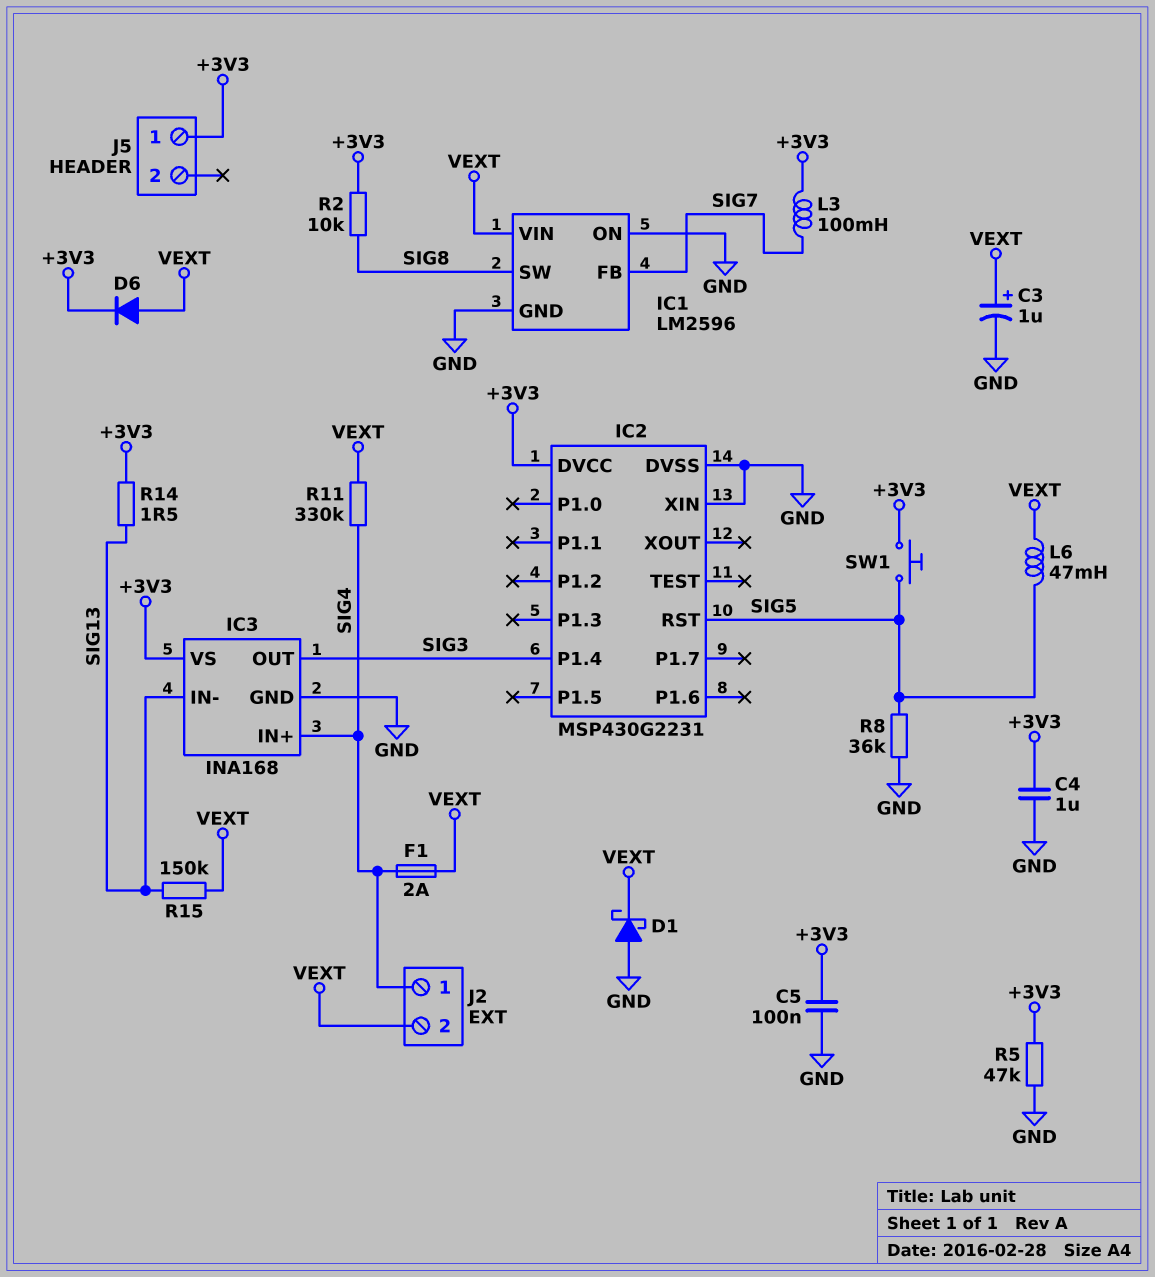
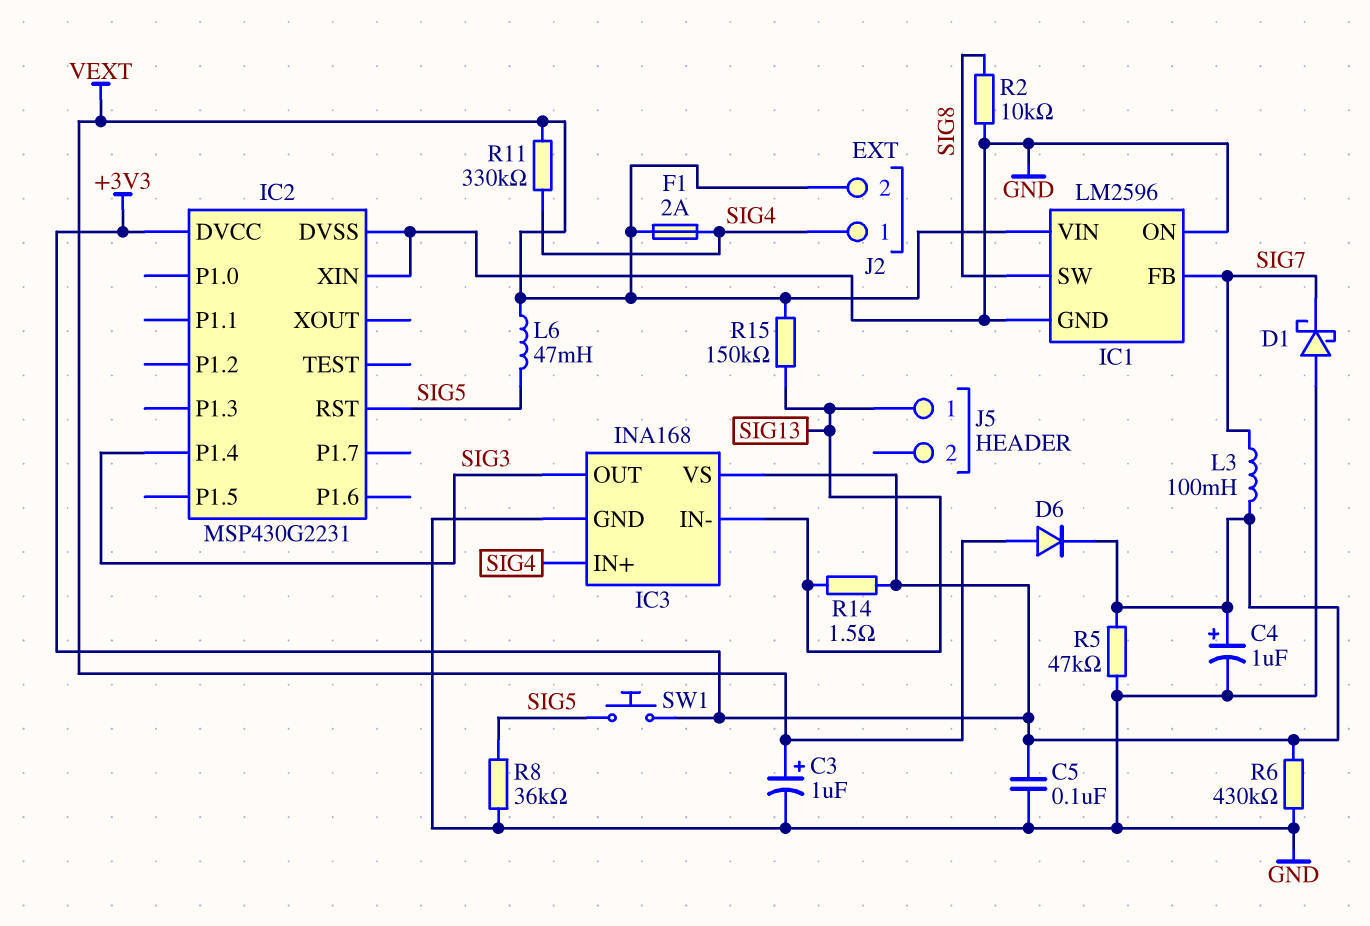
C4: 1uF (+3V3, GND) -> 1uF (plus +3V3, minus GND)
D1: schottky (A GND, K VEXT) -> schottky (A GND, K SIG7)
J5 pin 1: +3V3 -> SIG13
R2: 10k (+3V3, SIG8) -> 10k (GND, SIG8)
R6: none -> 430k (+3V3, GND)

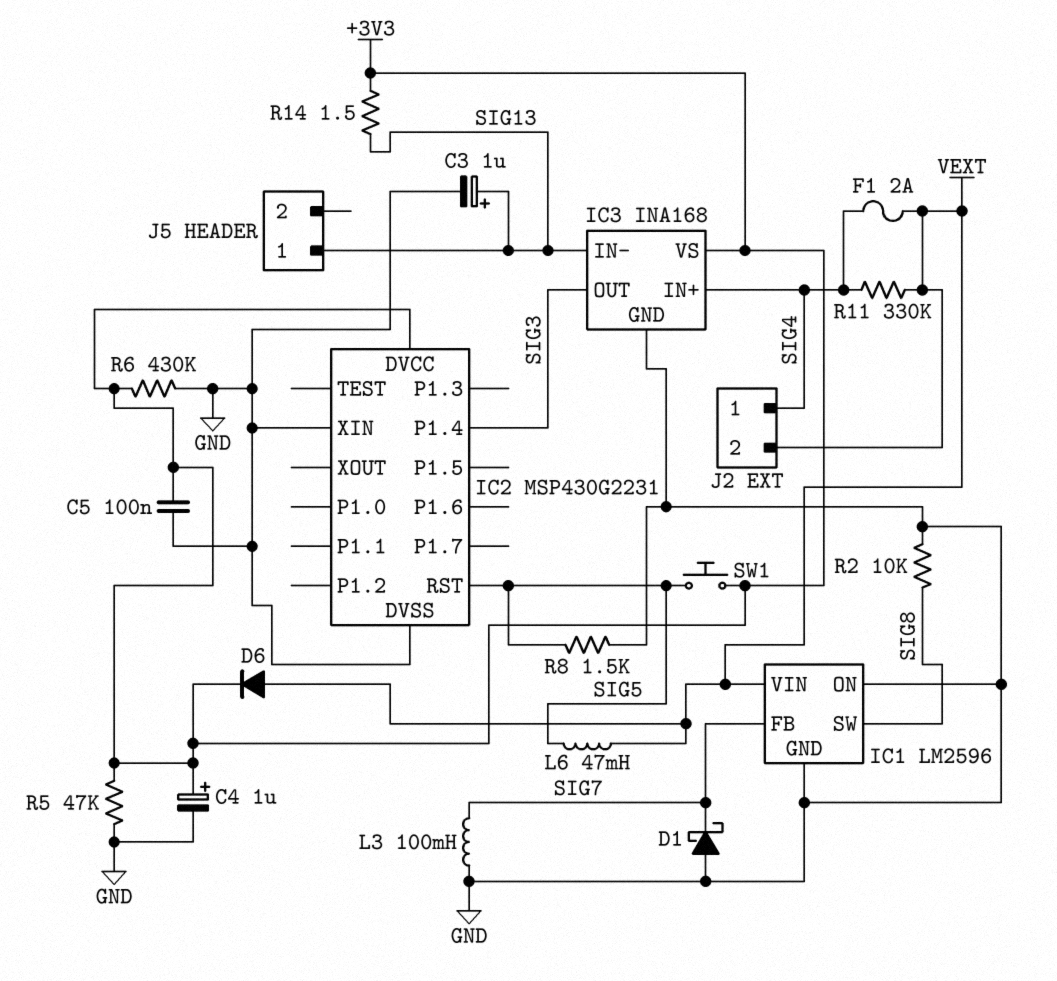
C3: 1uF (plus VEXT, minus GND) -> 1uF (plus SIG13, minus GND)
L3: 100mH (+3V3, SIG7) -> 100mH (GND, SIG7)
R8: 36k (GND, SIG5) -> 1.5k (GND, SIG5)
R15: 150k (SIG13, VEXT) -> none

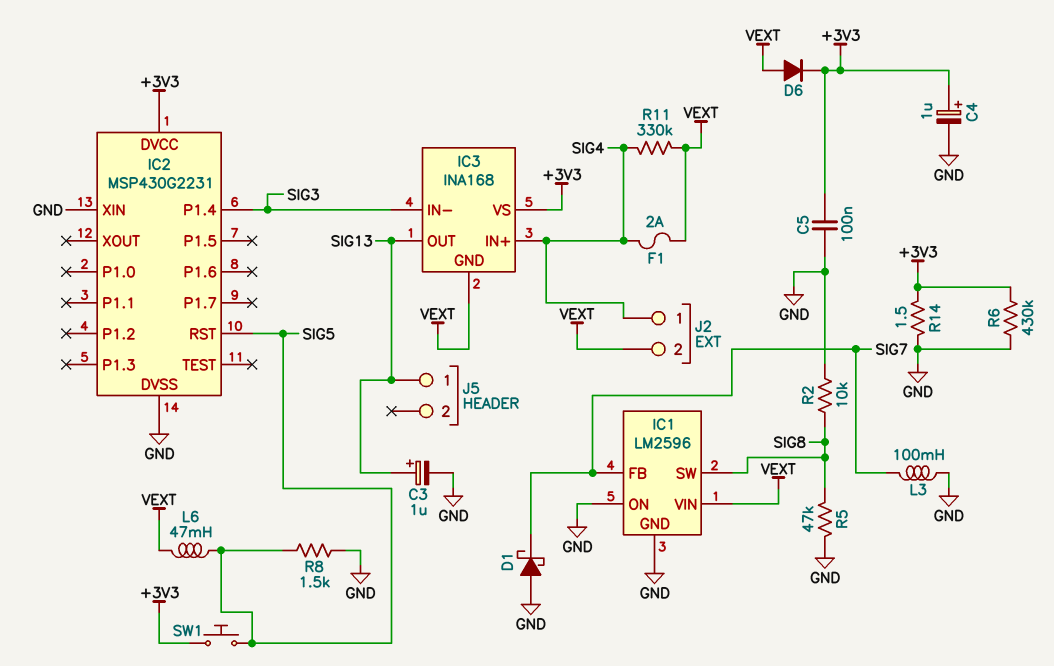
IC3 pin GND: GND -> VEXT
IC3 pin IN-: SIG13 -> SIG3
IC3 pin OUT: SIG3 -> SIG13
R5: 47k (+3V3, GND) -> 47k (GND, SIG8)
R14: 1.5 (+3V3, SIG13) -> 1.5 (+3V3, GND)

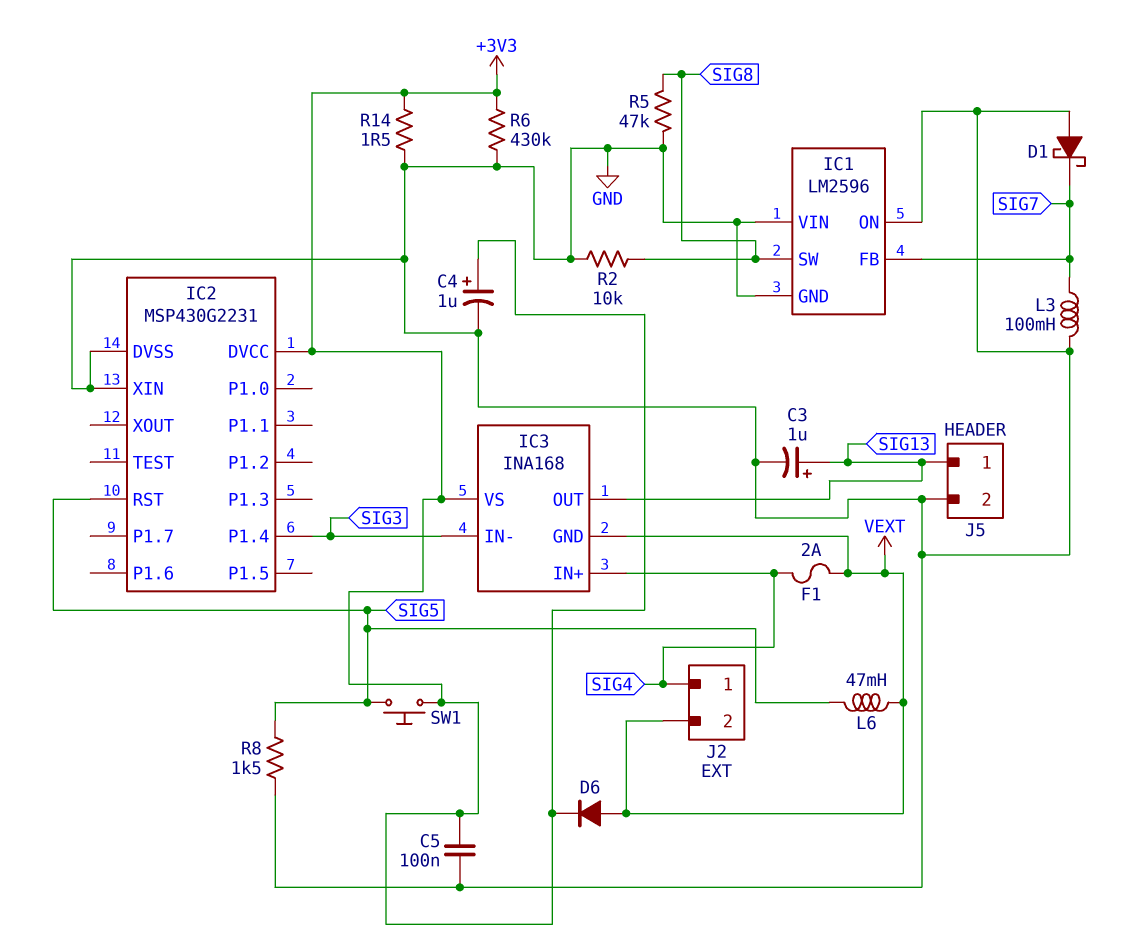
IC1 pin VIN: VEXT -> GND
J5 pin 2: none -> GND
R11: 330k (SIG4, VEXT) -> none

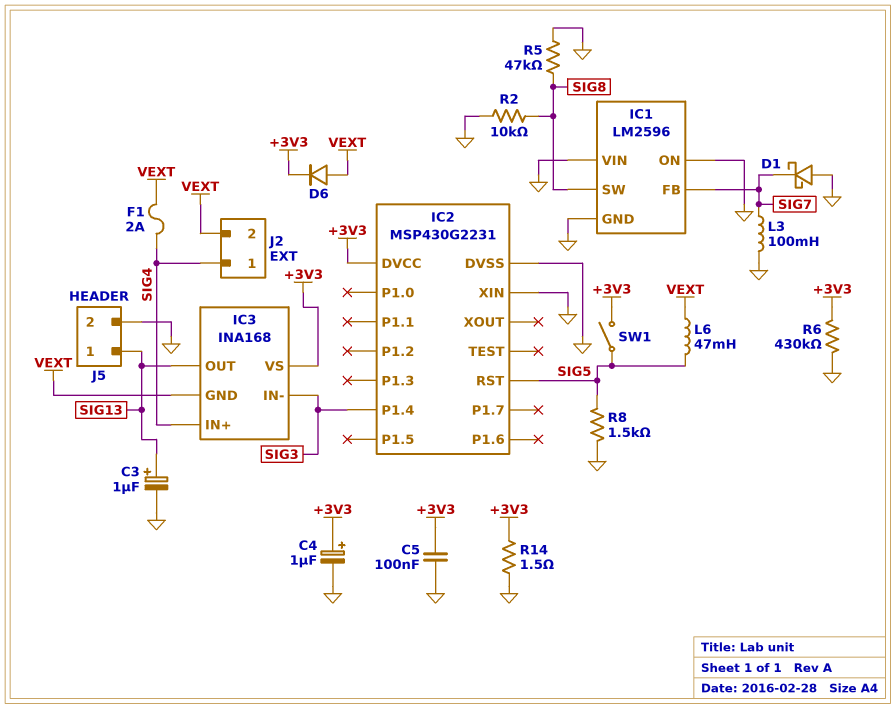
SW1: button (+3V3, SIG5) -> switch (+3V3, SIG5)

